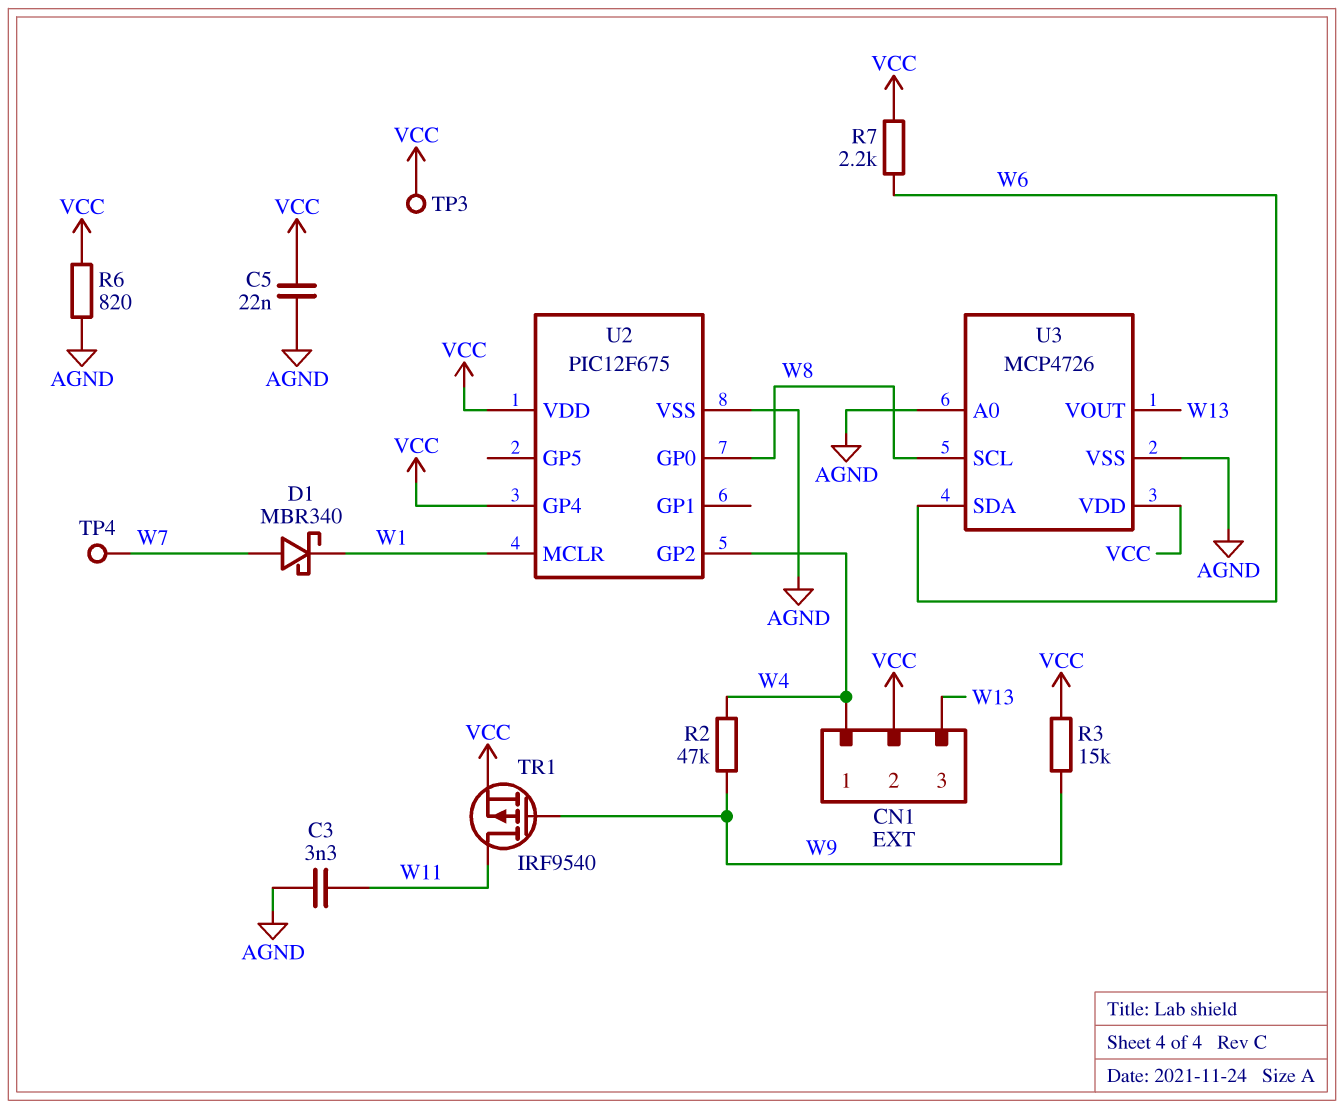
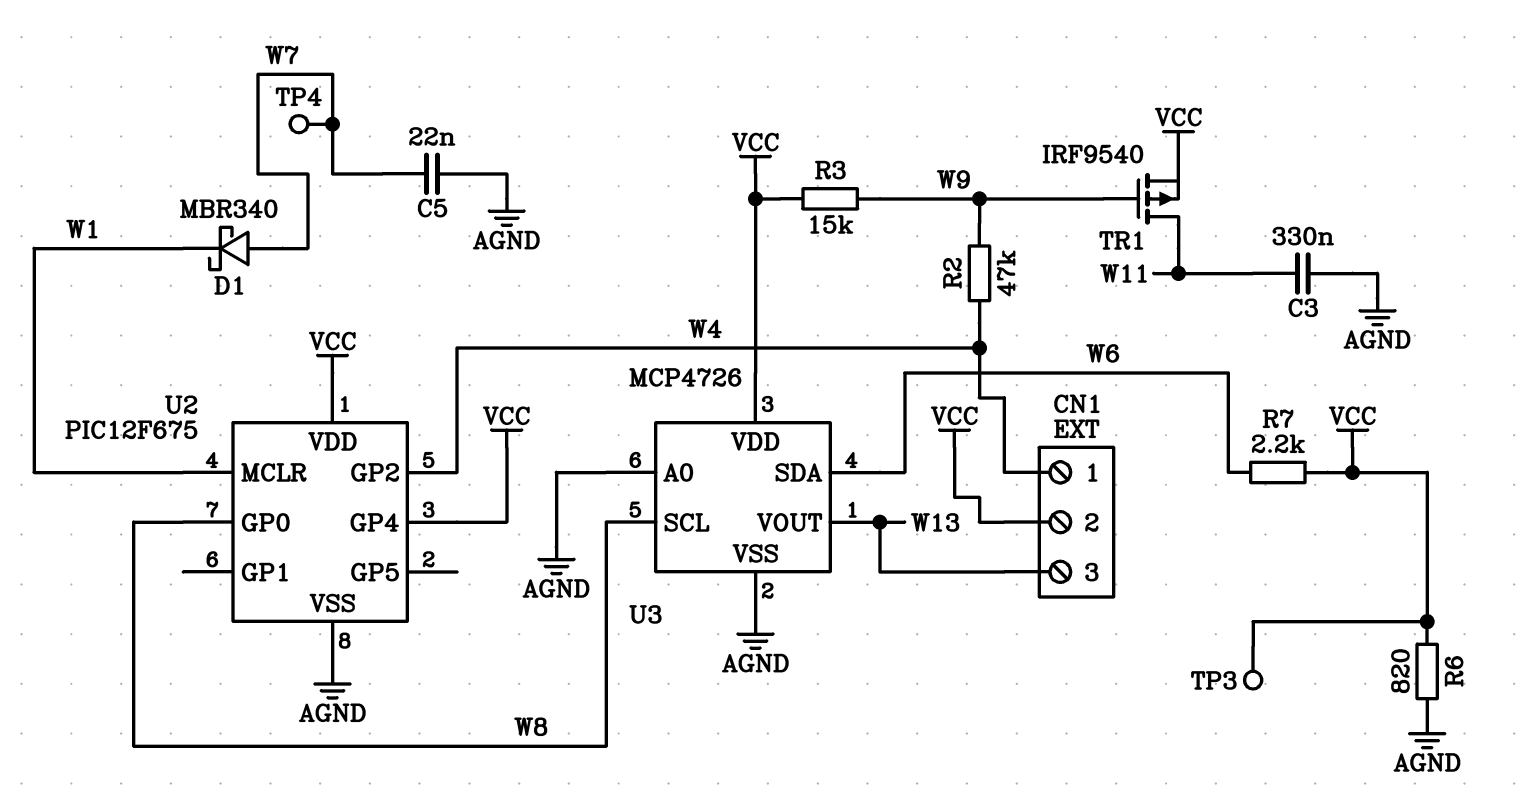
C3: 3.3nF (AGND, W11) -> 330nF (AGND, W11)
C5: 22nF (AGND, VCC) -> 22nF (AGND, W7)

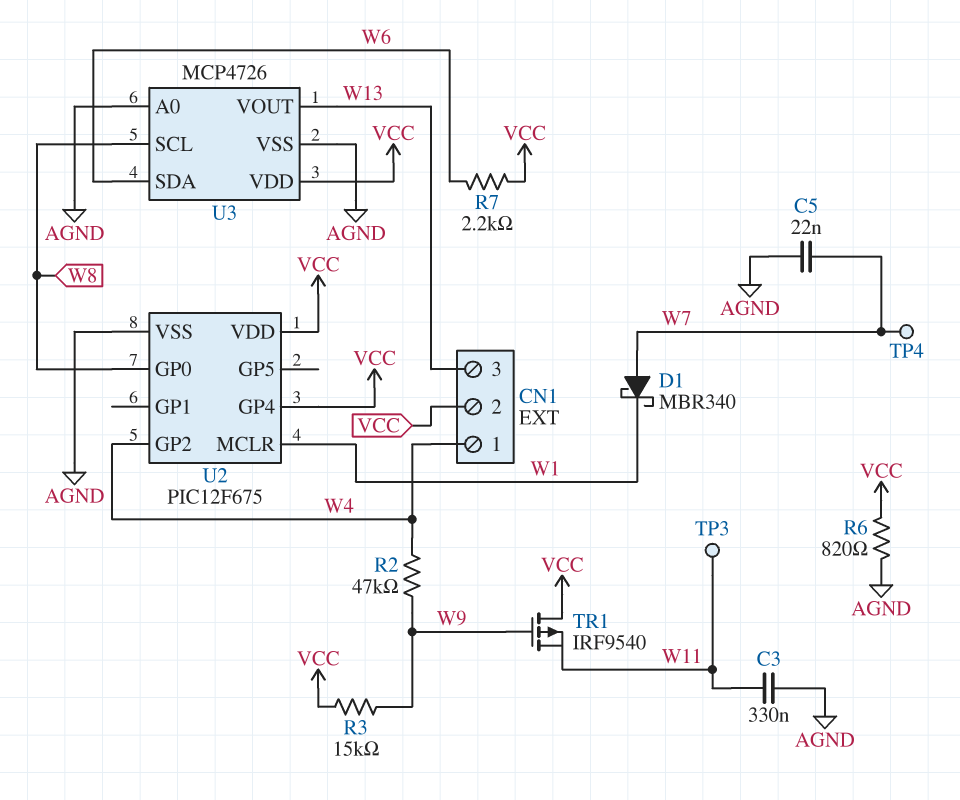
TP3: test point (VCC) -> test point (W11)
TR1: PMOS IRF9540 (G W9, D W11, S VCC) -> PMOS IRF9540 (G W9, D VCC, S W11)

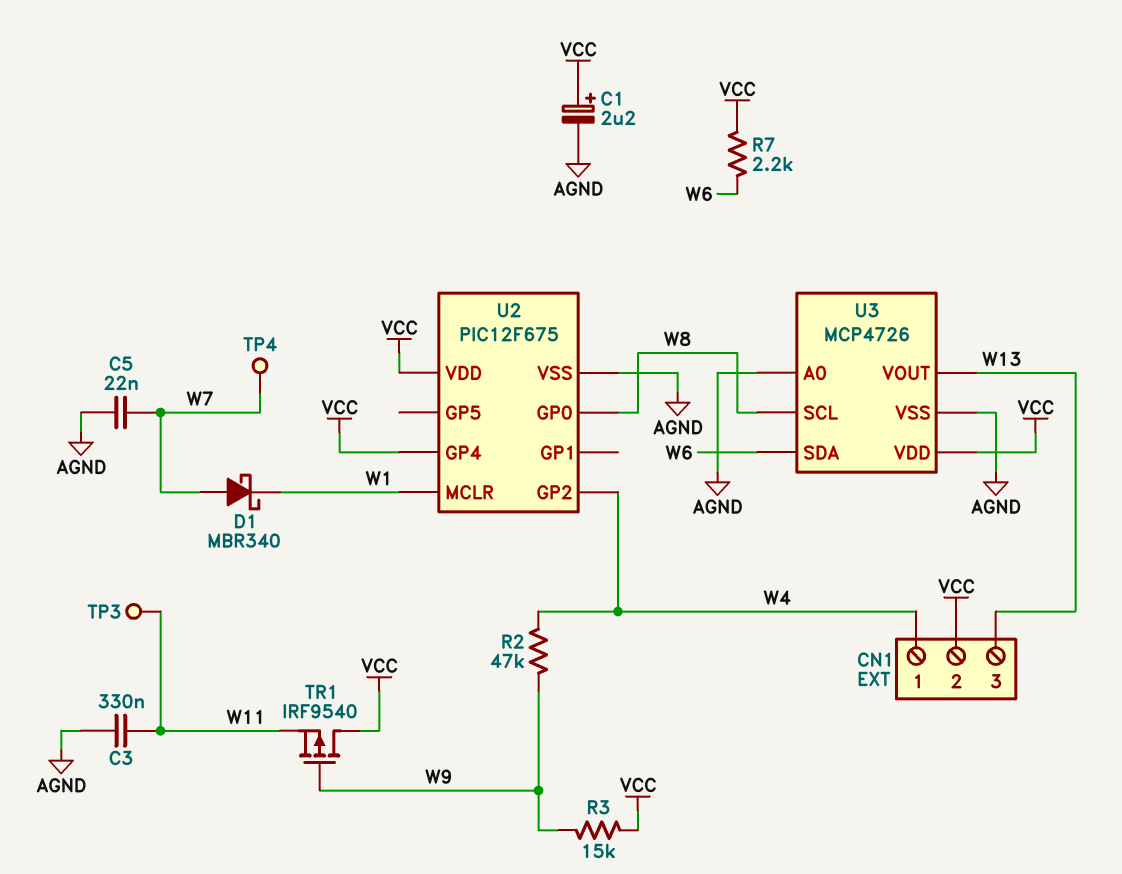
C1: none -> 2.2uF (plus VCC, minus AGND)
R6: 820 (AGND, VCC) -> none

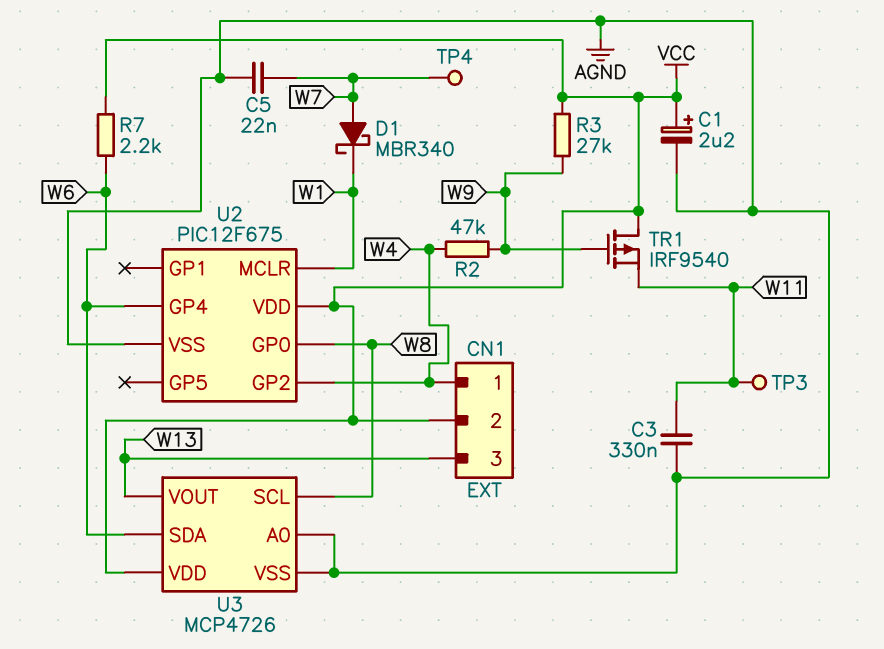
R3: 15k (VCC, W9) -> 27k (VCC, W9)
U2 pin GP4: VCC -> W6

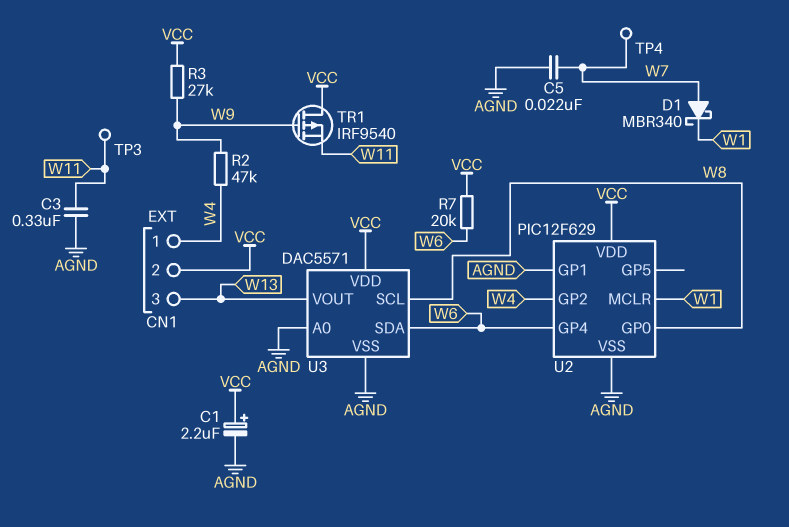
R7: 2.2k (VCC, W6) -> 20k (VCC, W6)
U2: PIC12F675 -> PIC12F629
U2 pin GP1: none -> AGND
U3: MCP4726 -> DAC5571

